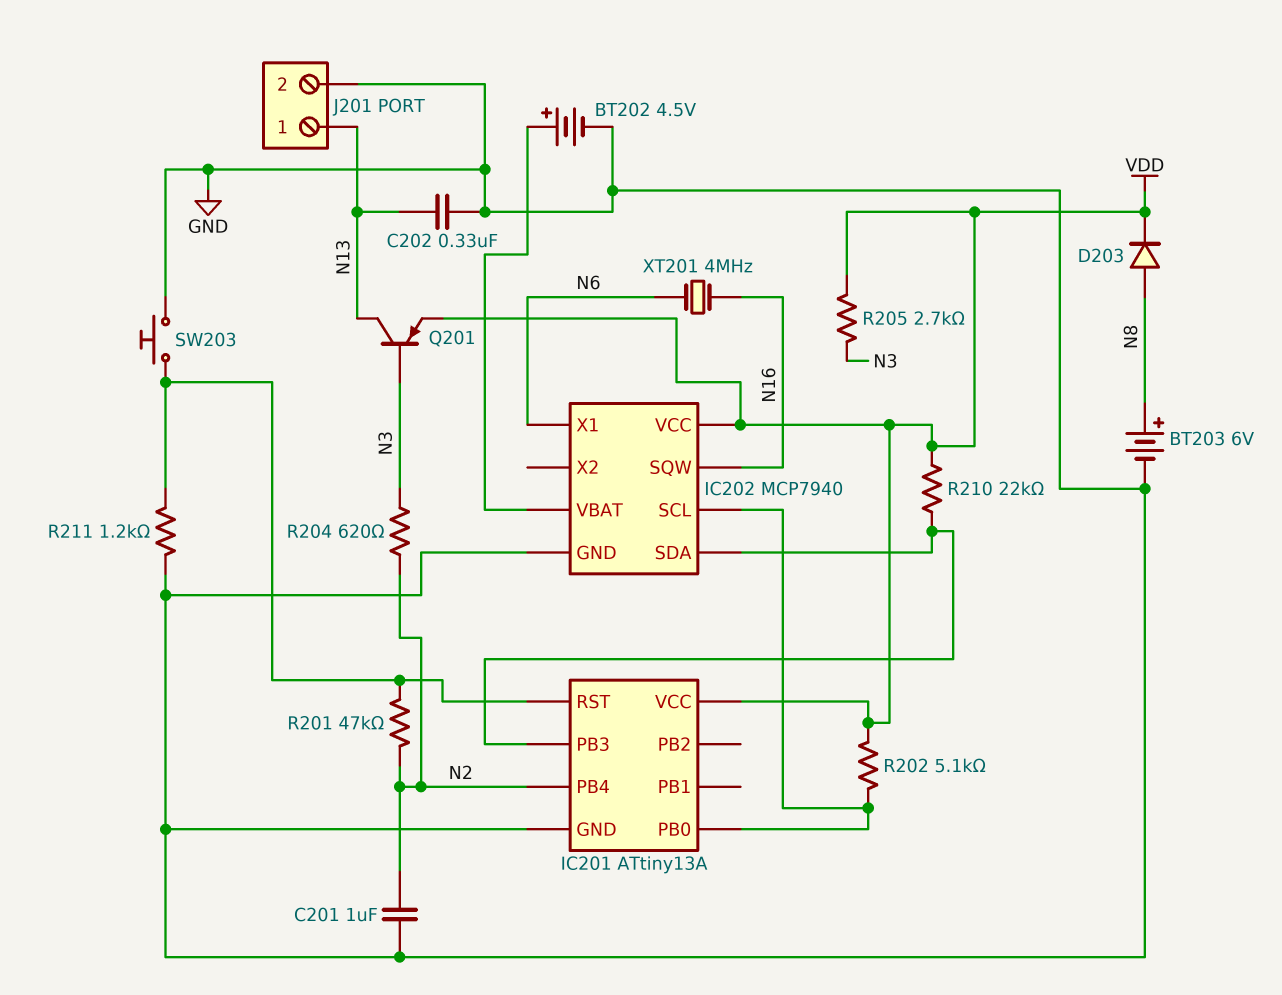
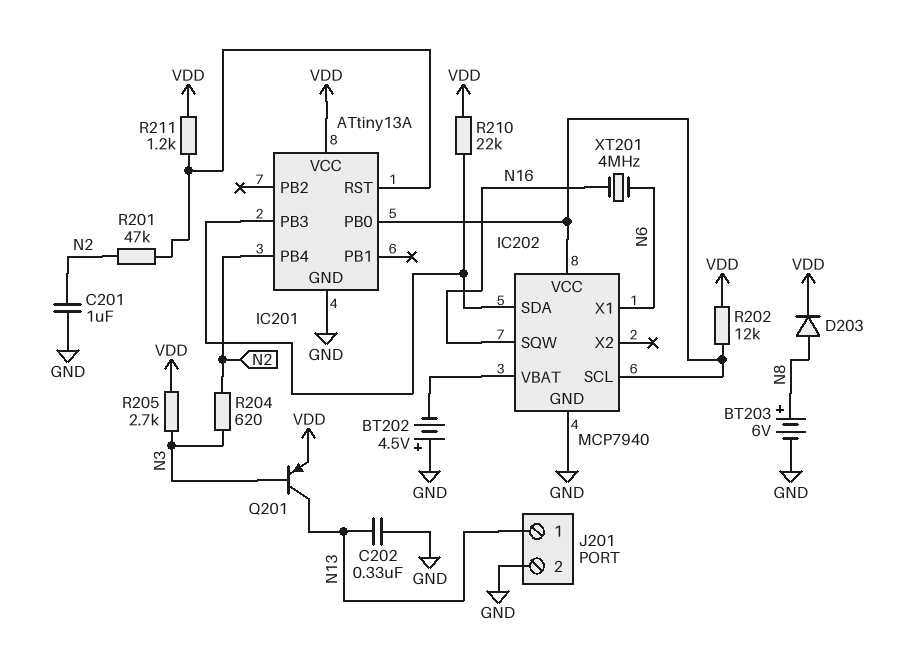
BT202: 4.5V (plus IC202/VBAT, minus GND) -> 4.5V (plus GND, minus IC202/VBAT)
IC202 pin VCC: VDD -> IC201/PB0
R202: 5.1k (IC201/PB0, VDD) -> 12k (IC201/PB0, VDD)
R211: 1.2k (GND, IC201/RST) -> 1.2k (IC201/RST, VDD)
SW203: button (GND, IC201/RST) -> none

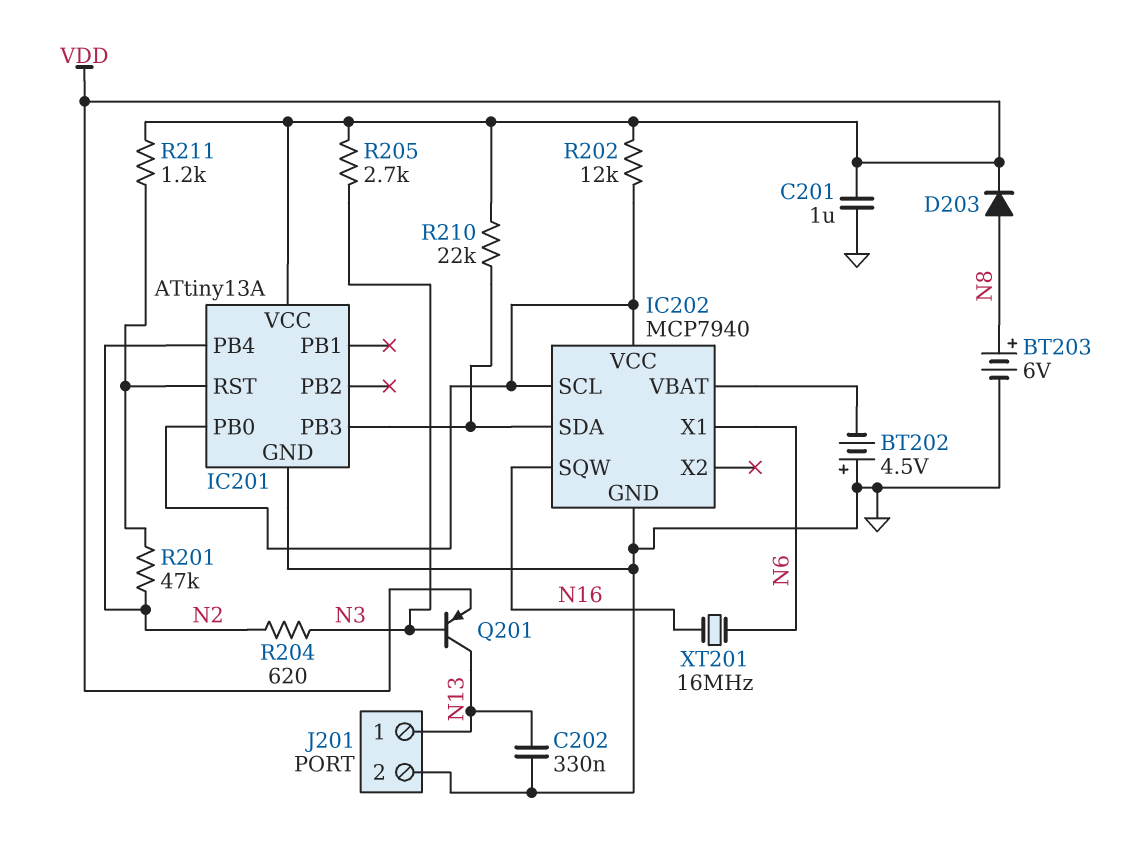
C201: 1uF (GND, N2) -> 1uF (GND, VDD)
XT201: 4MHz (N6, N16) -> 16MHz (N6, N16)

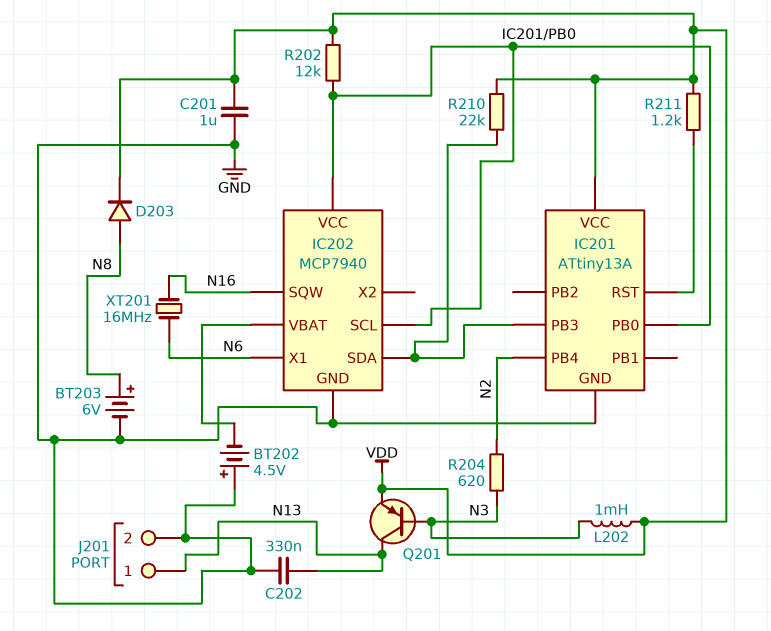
L202: none -> 1mH (N3, VDD)
R201: 47k (IC201/RST, N2) -> none
R205: 2.7k (N3, VDD) -> none

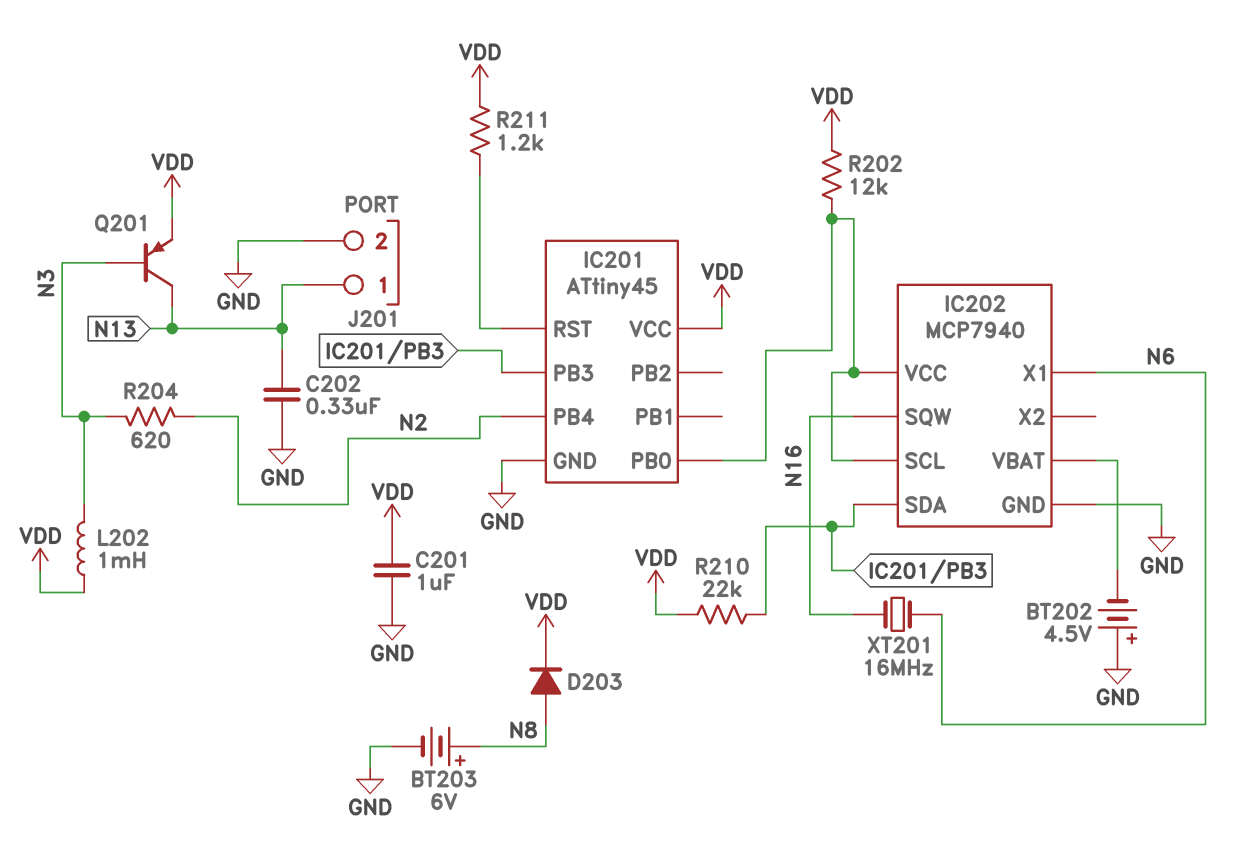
IC201: ATtiny13A -> ATtiny45

